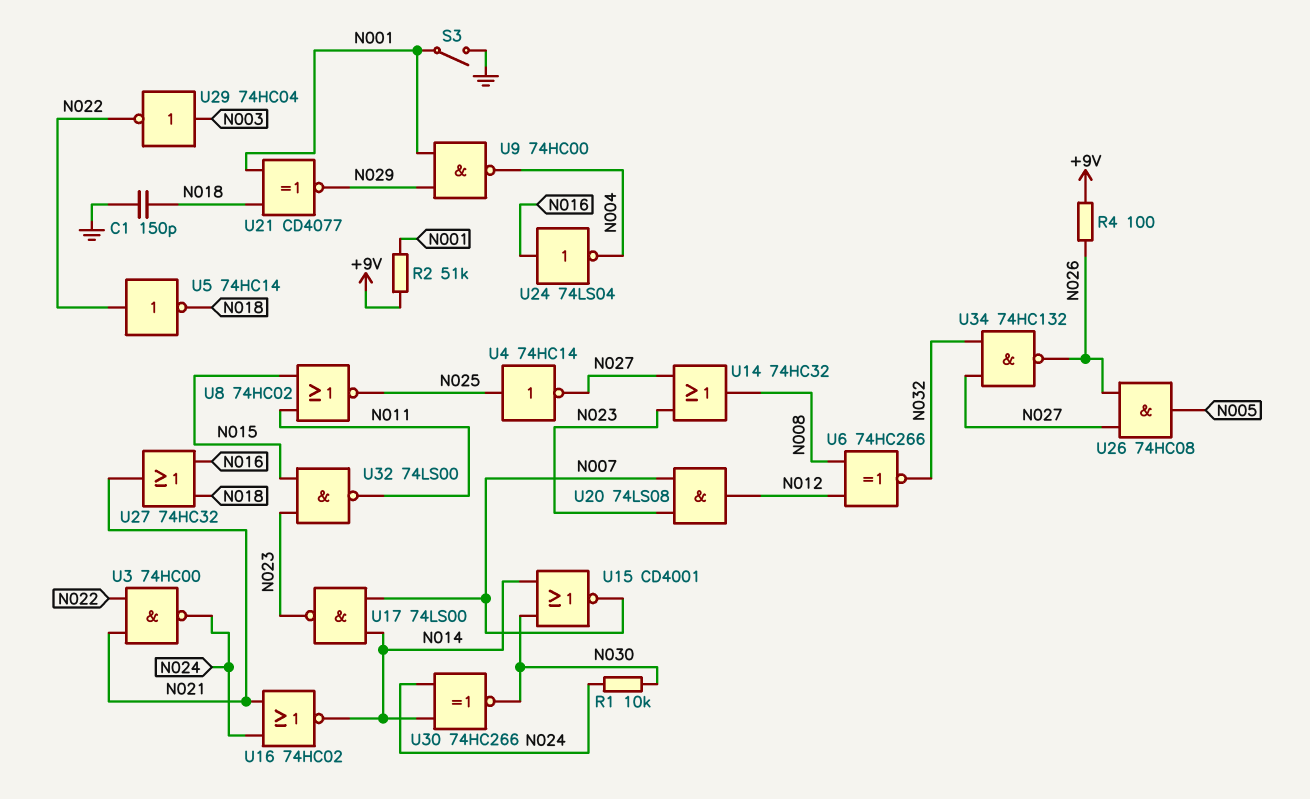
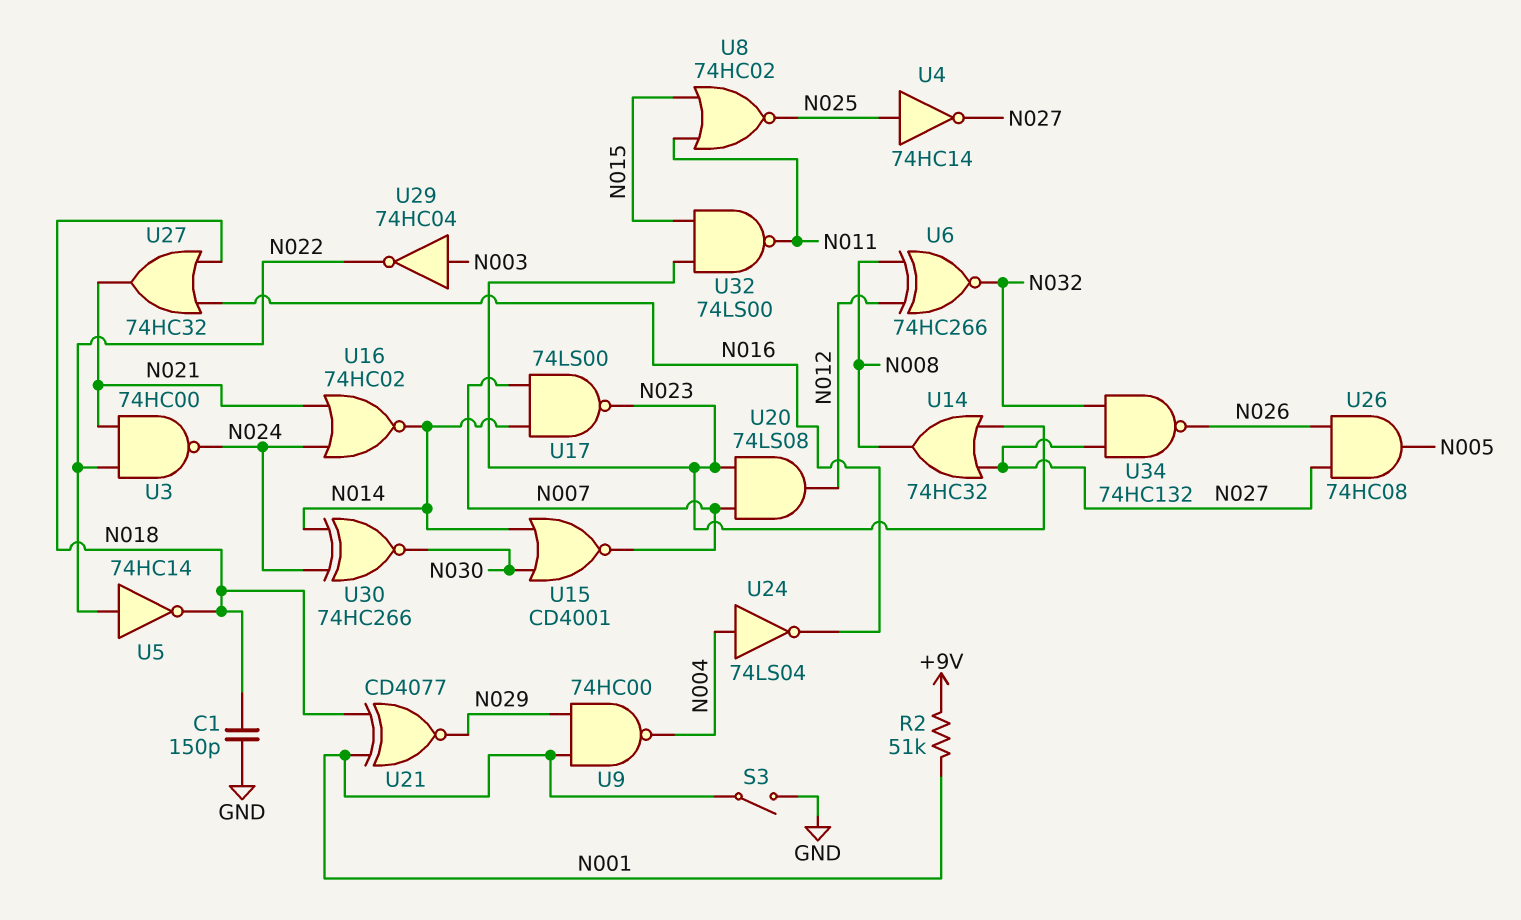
R1: 10k (N024, N030) -> none
R4: 100 (+9V, N026) -> none
U24: NOT 74LS04 (in N016, out N004) -> NOT 74LS04 (in N004, out N016)

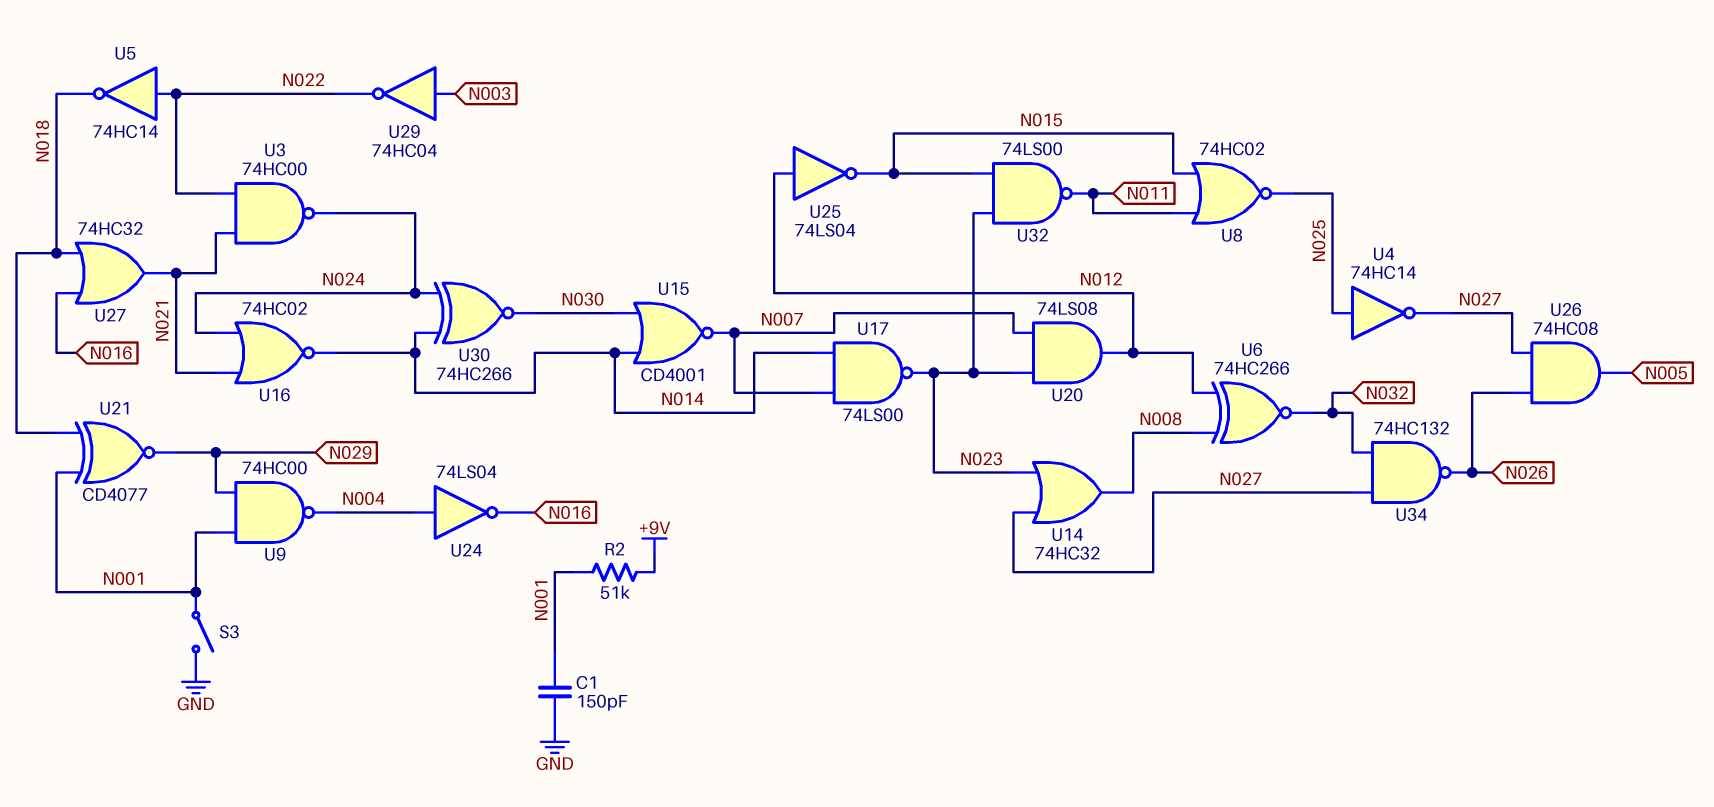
C1: 150pF (GND, N018) -> 150pF (GND, N001)
U25: none -> NOT 74LS04 (in N012, out N015)

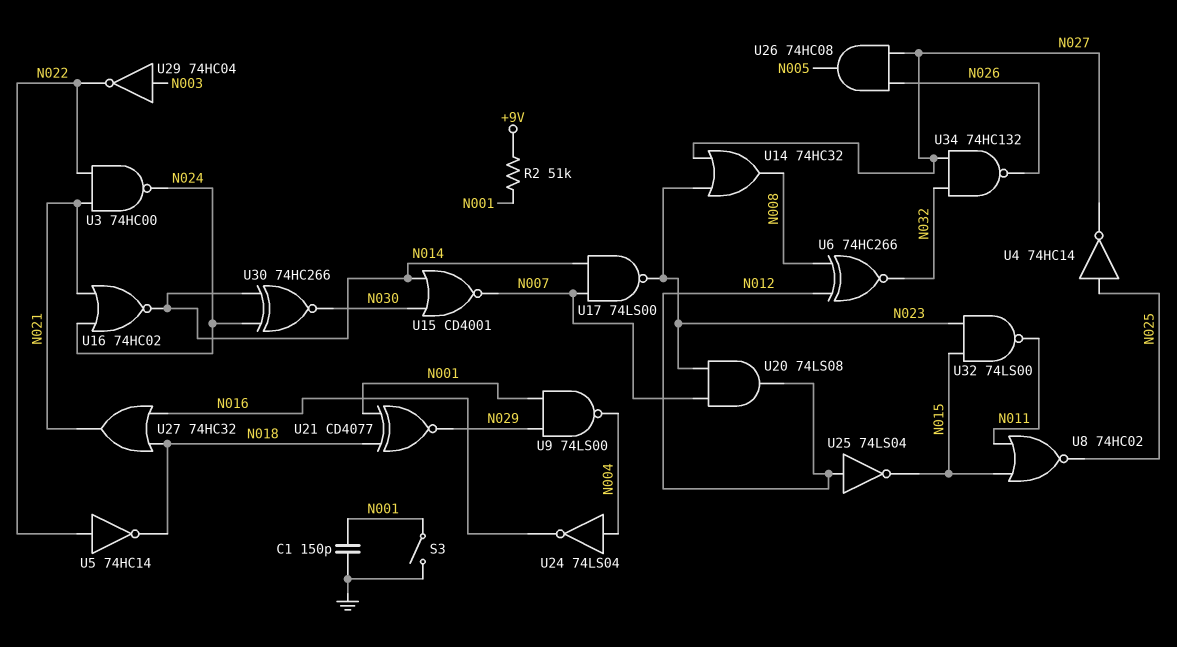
U9: NAND 74HC00 (in N001, in N029, out N004) -> NAND 74LS00 (in N001, in N029, out N004)

